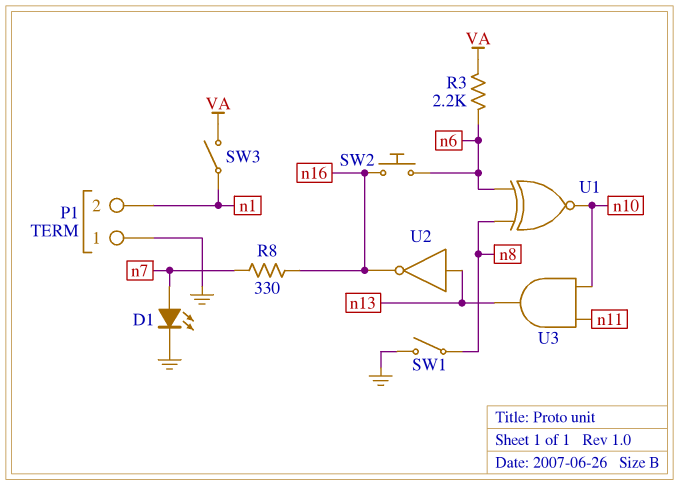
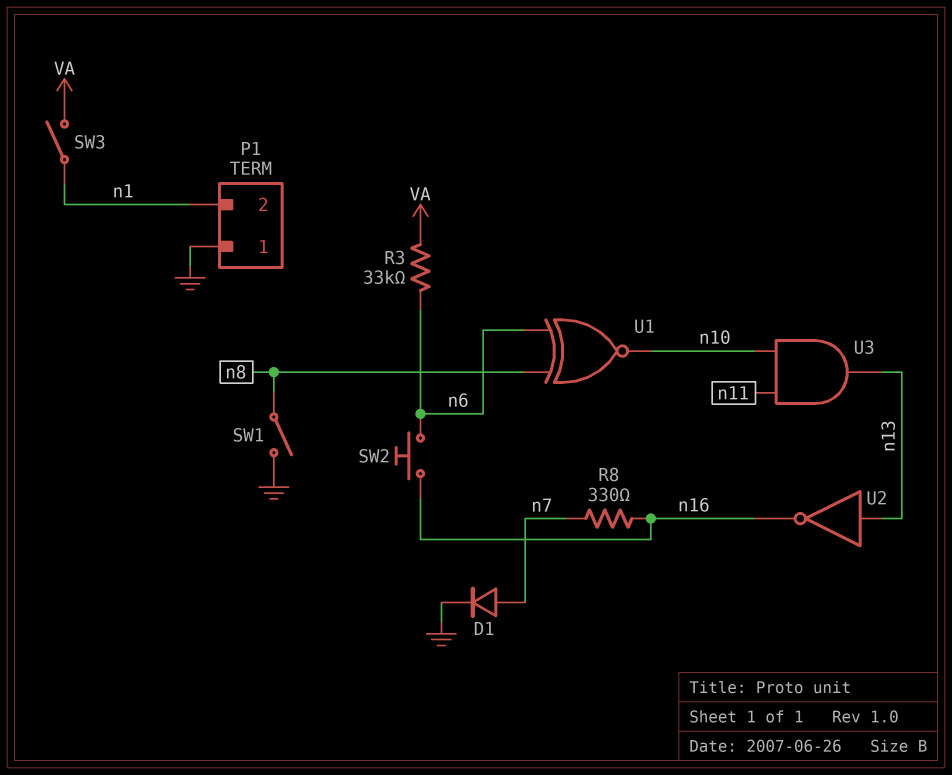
D1: LED (A n7, K GND) -> diode (A n7, K GND)
R3: 2.2k (VA, n6) -> 33k (VA, n6)

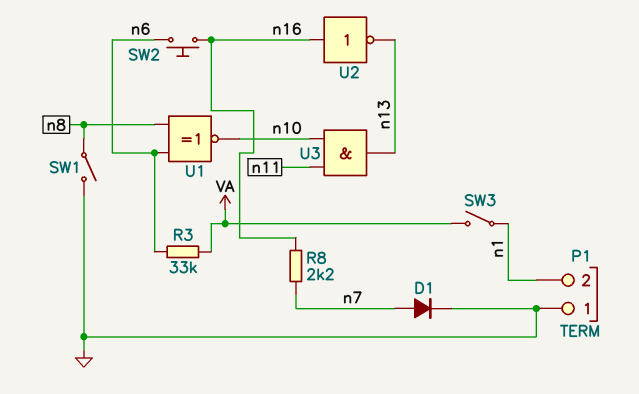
R8: 330 (n7, n16) -> 2.2k (n7, n16)
U2: NOT (in n13, out n16) -> NOT (in n16, out n13)

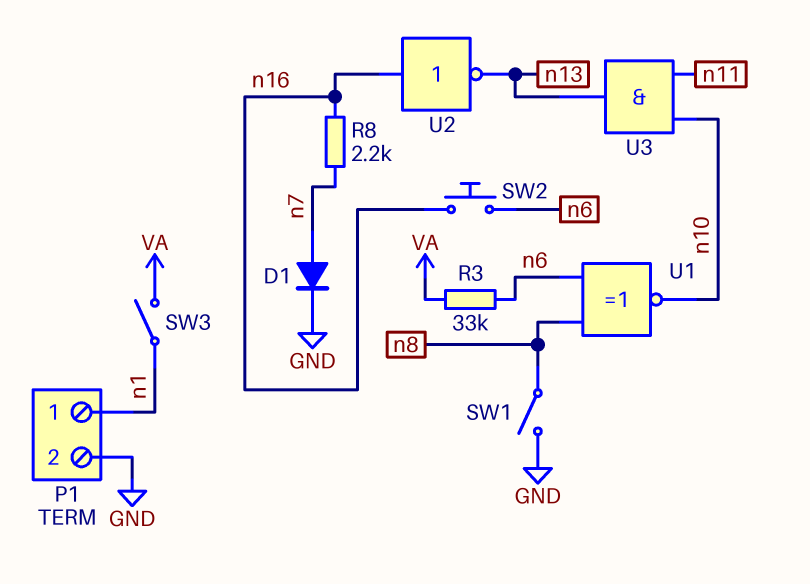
P1 pin 1: GND -> n1
P1 pin 2: n1 -> GND

